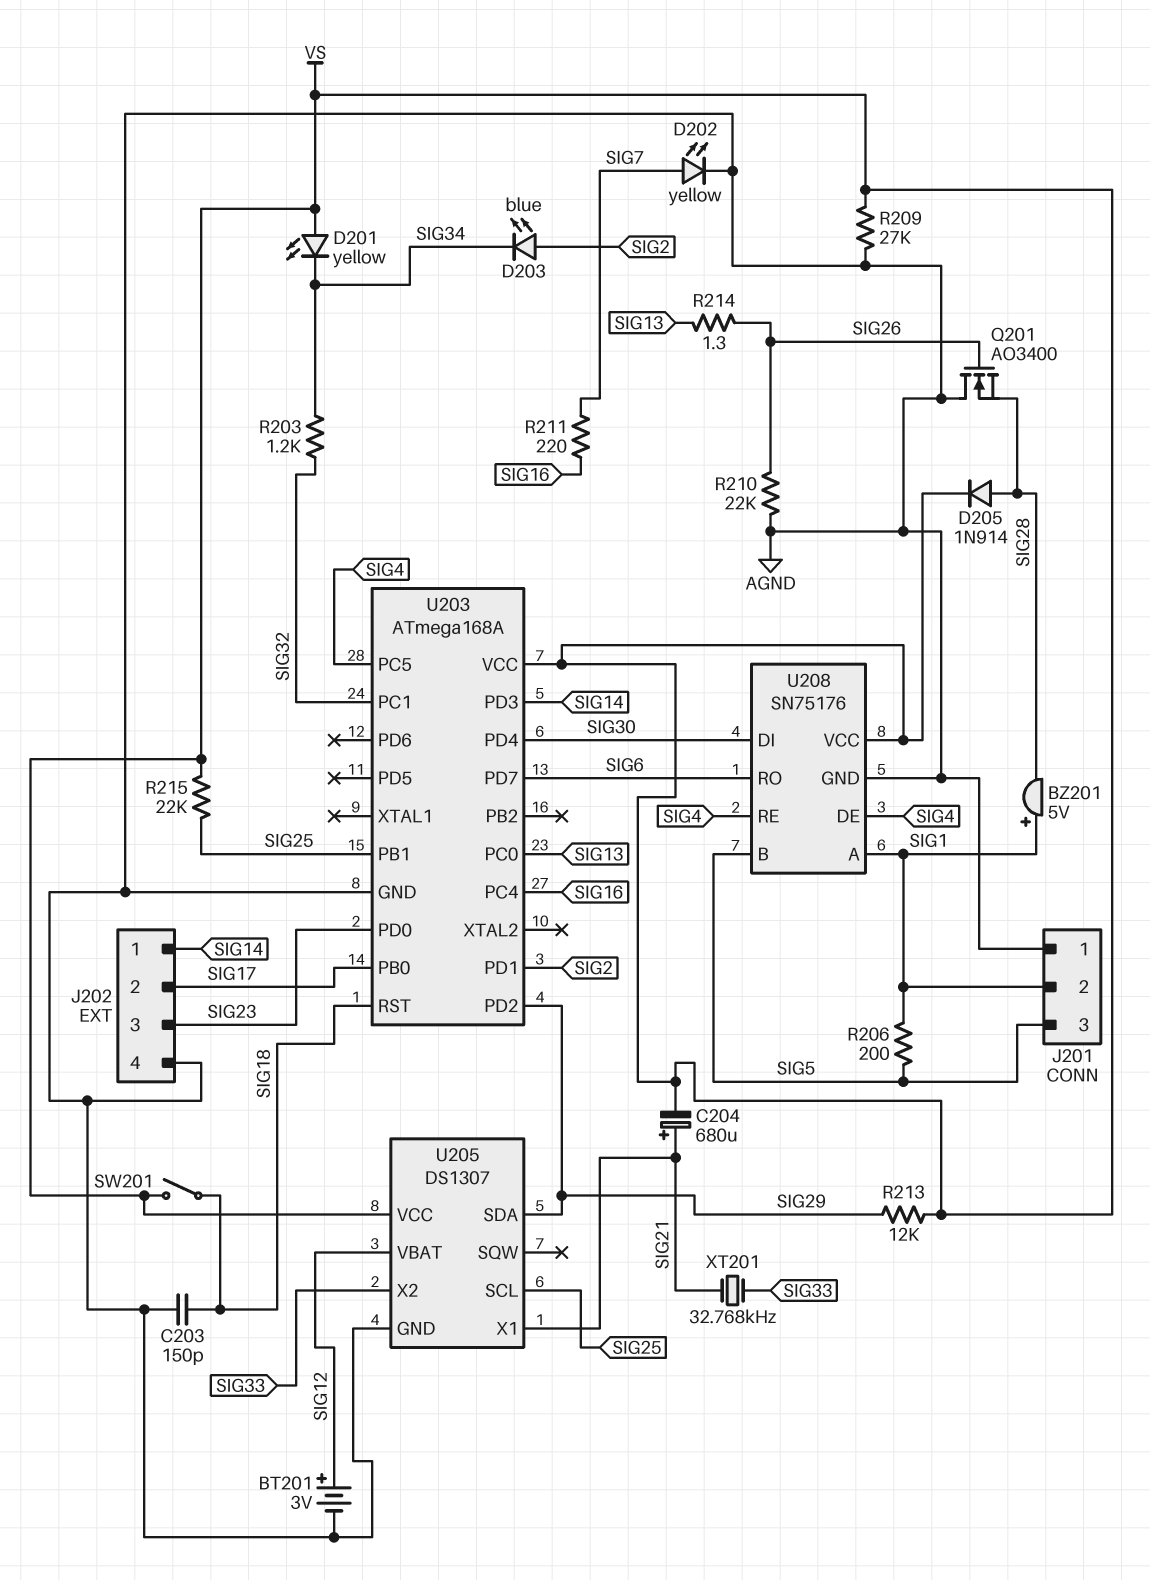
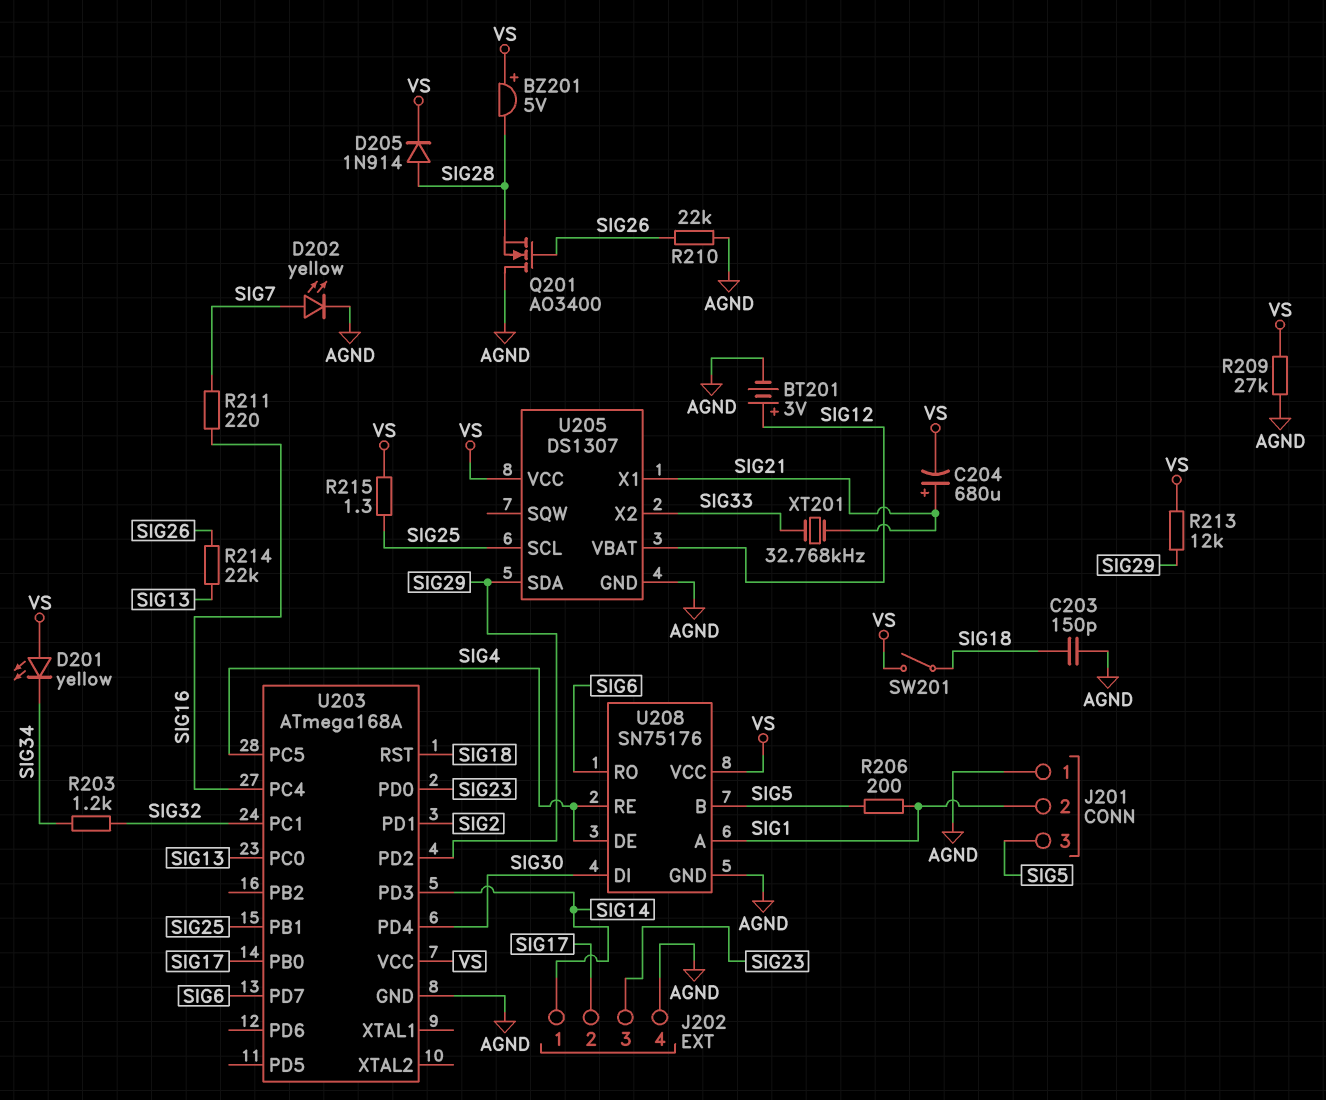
BZ201: buzzer 5V (plus SIG1, minus SIG28) -> buzzer 5V (plus VS, minus SIG28)
D203: LED blue (A SIG2, K SIG34) -> none
R214: 1.3 (SIG13, SIG26) -> 22k (SIG13, SIG26)
R215: 22k (SIG25, VS) -> 1.3 (SIG25, VS)

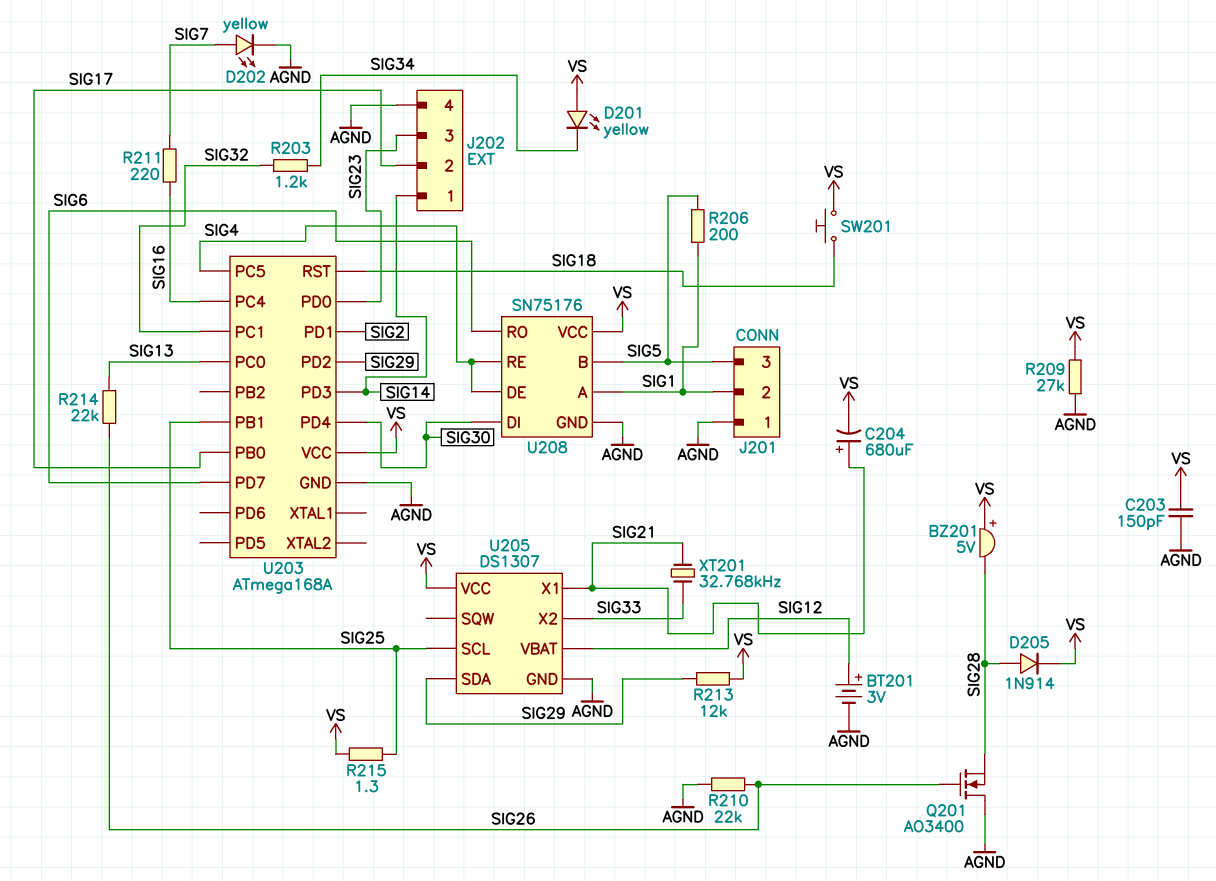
C203: 150pF (AGND, SIG18) -> 150pF (AGND, VS)
SW201: switch (SIG18, VS) -> button (SIG18, VS)

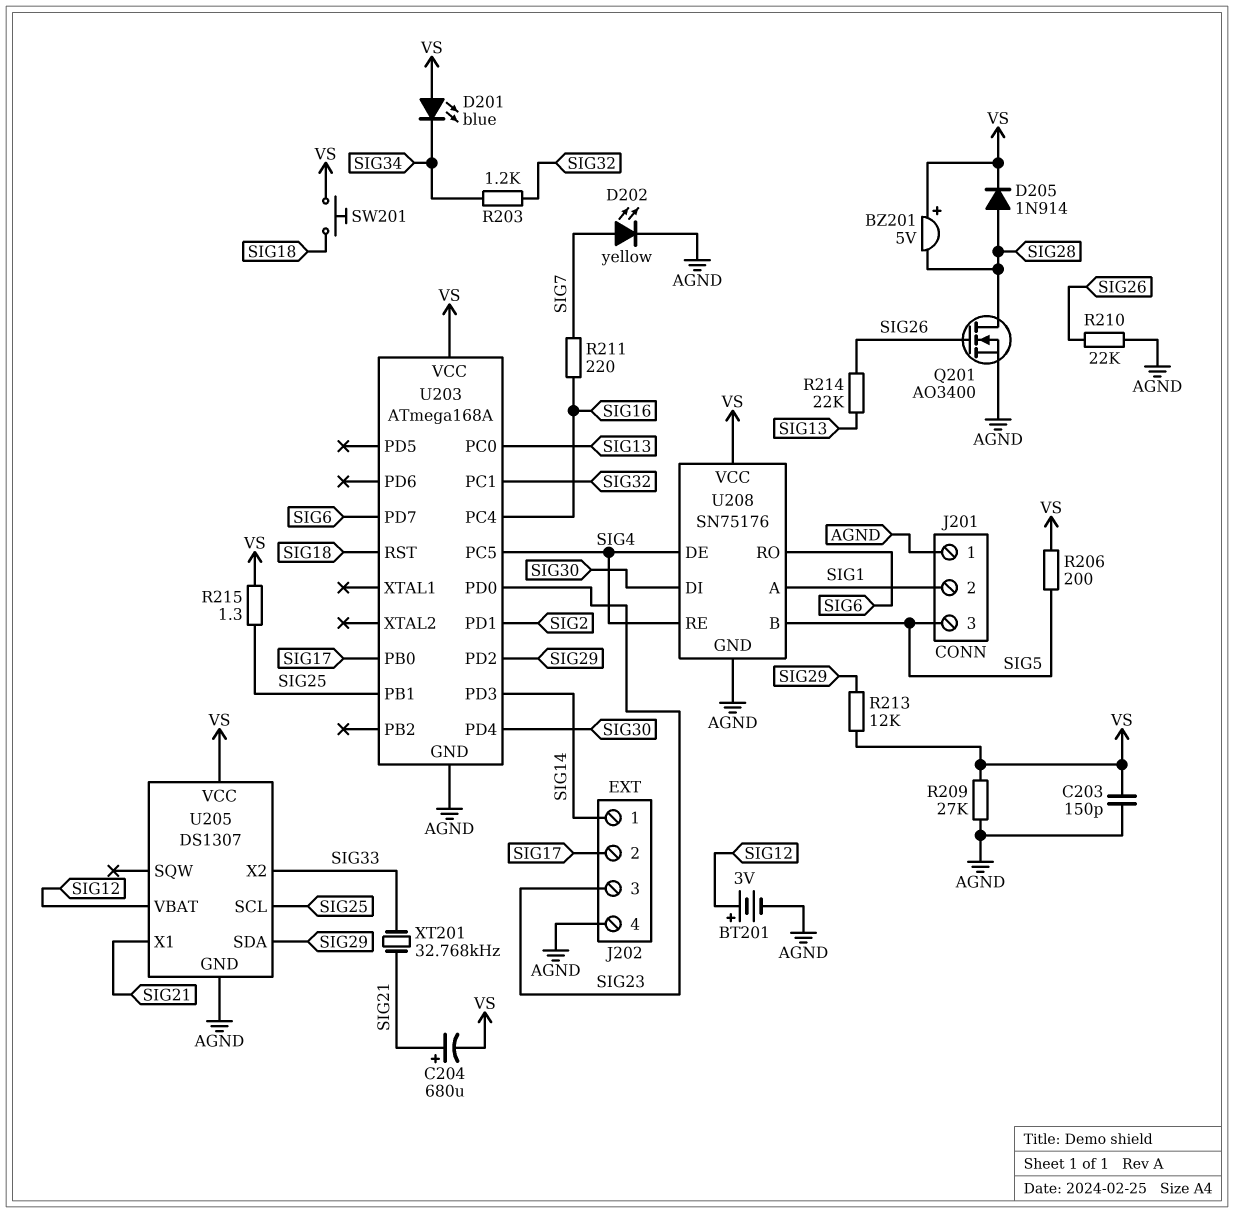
D201: LED yellow (A VS, K SIG34) -> LED blue (A VS, K SIG34)
Q201: NMOS AO3400 (G SIG26, D AGND, S SIG28) -> NMOS AO3400 (G SIG26, D SIG28, S AGND)
R206: 200 (SIG1, SIG5) -> 200 (SIG5, VS)

